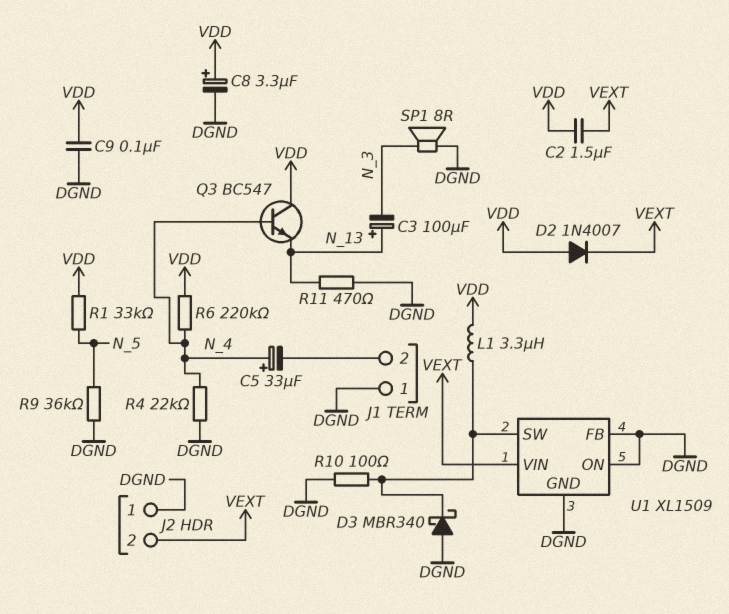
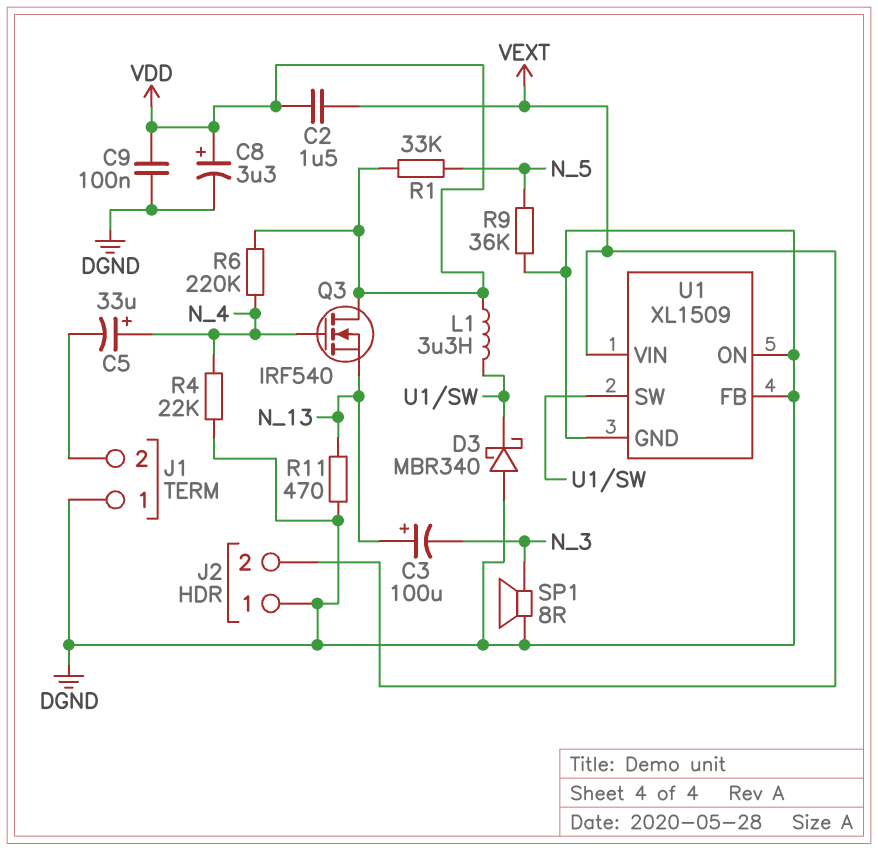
D2: diode 1N4007 (A VDD, K VEXT) -> none
Q3: NPN BC547 (B N_4, C VDD, E N_13) -> NMOS IRF540 (G N_4, D VDD, S N_13)
R10: 100 (DGND, U1/SW) -> none

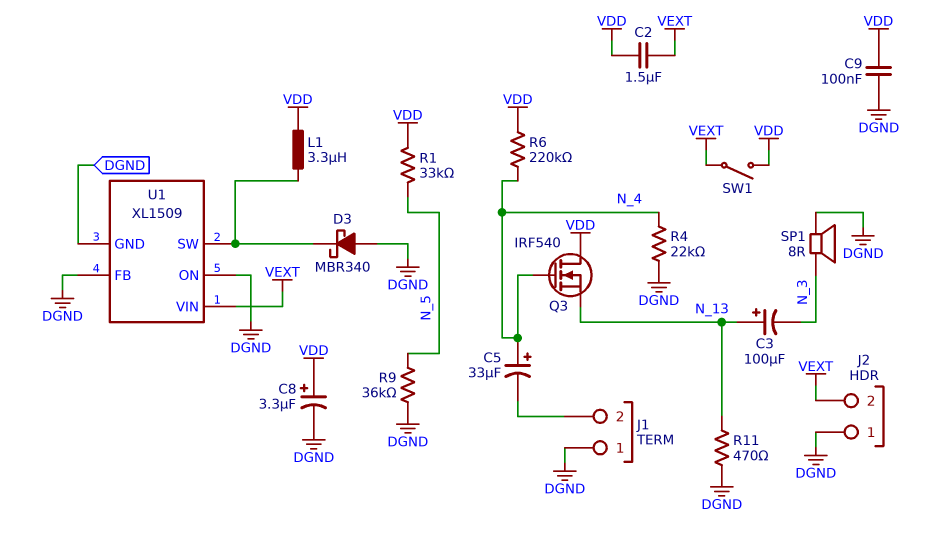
SW1: none -> switch (VDD, VEXT)

